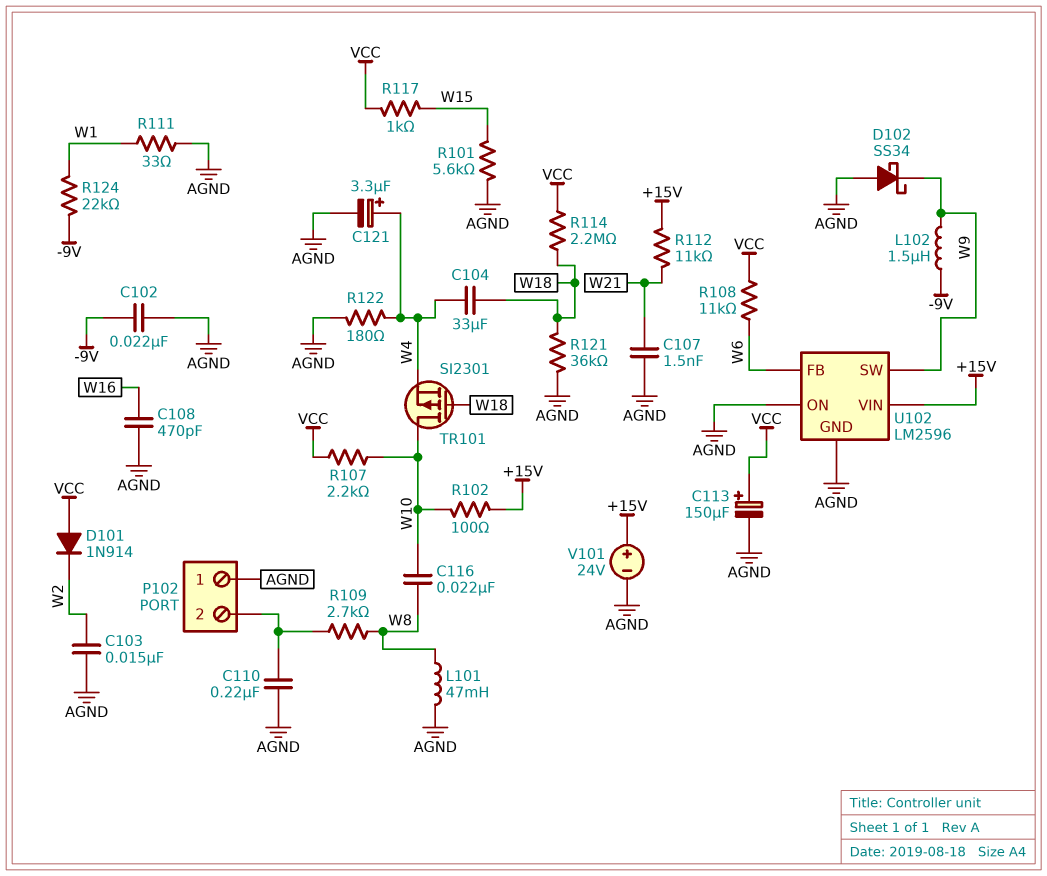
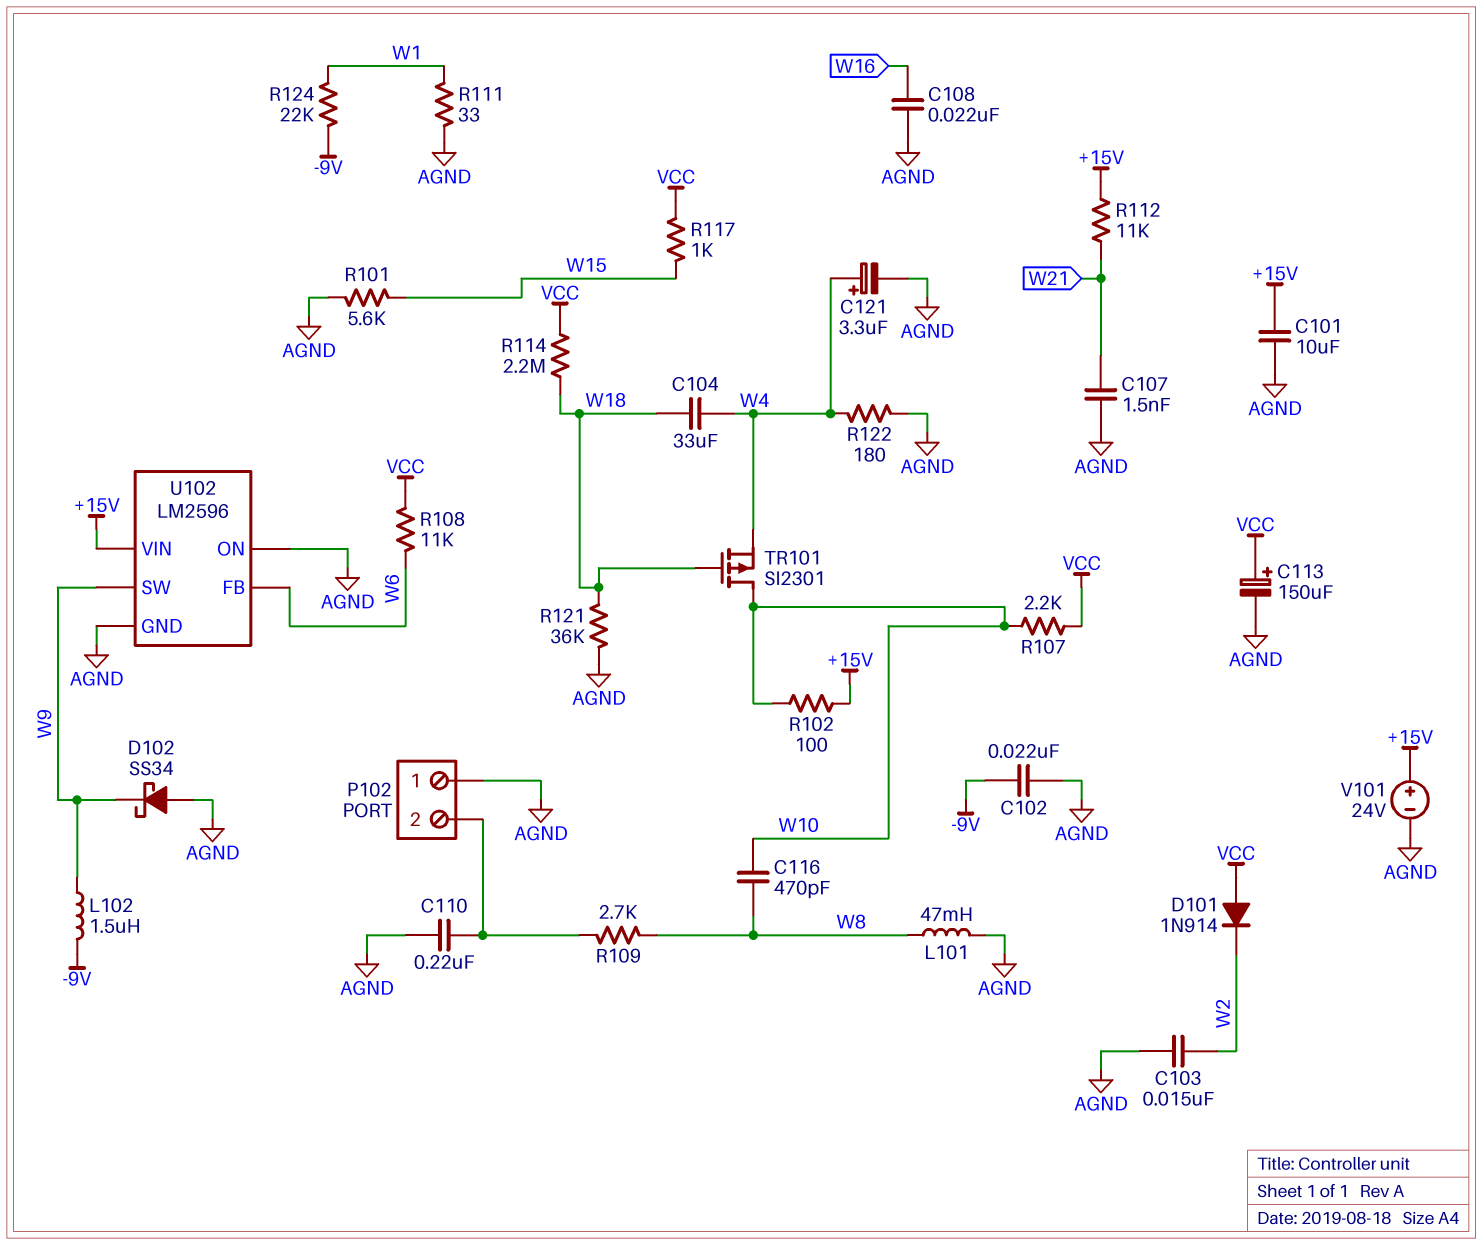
C101: none -> 10uF (+15V, AGND)
C108: 470pF (AGND, W16) -> 22nF (AGND, W16)
C116: 22nF (W8, W10) -> 470pF (W8, W10)

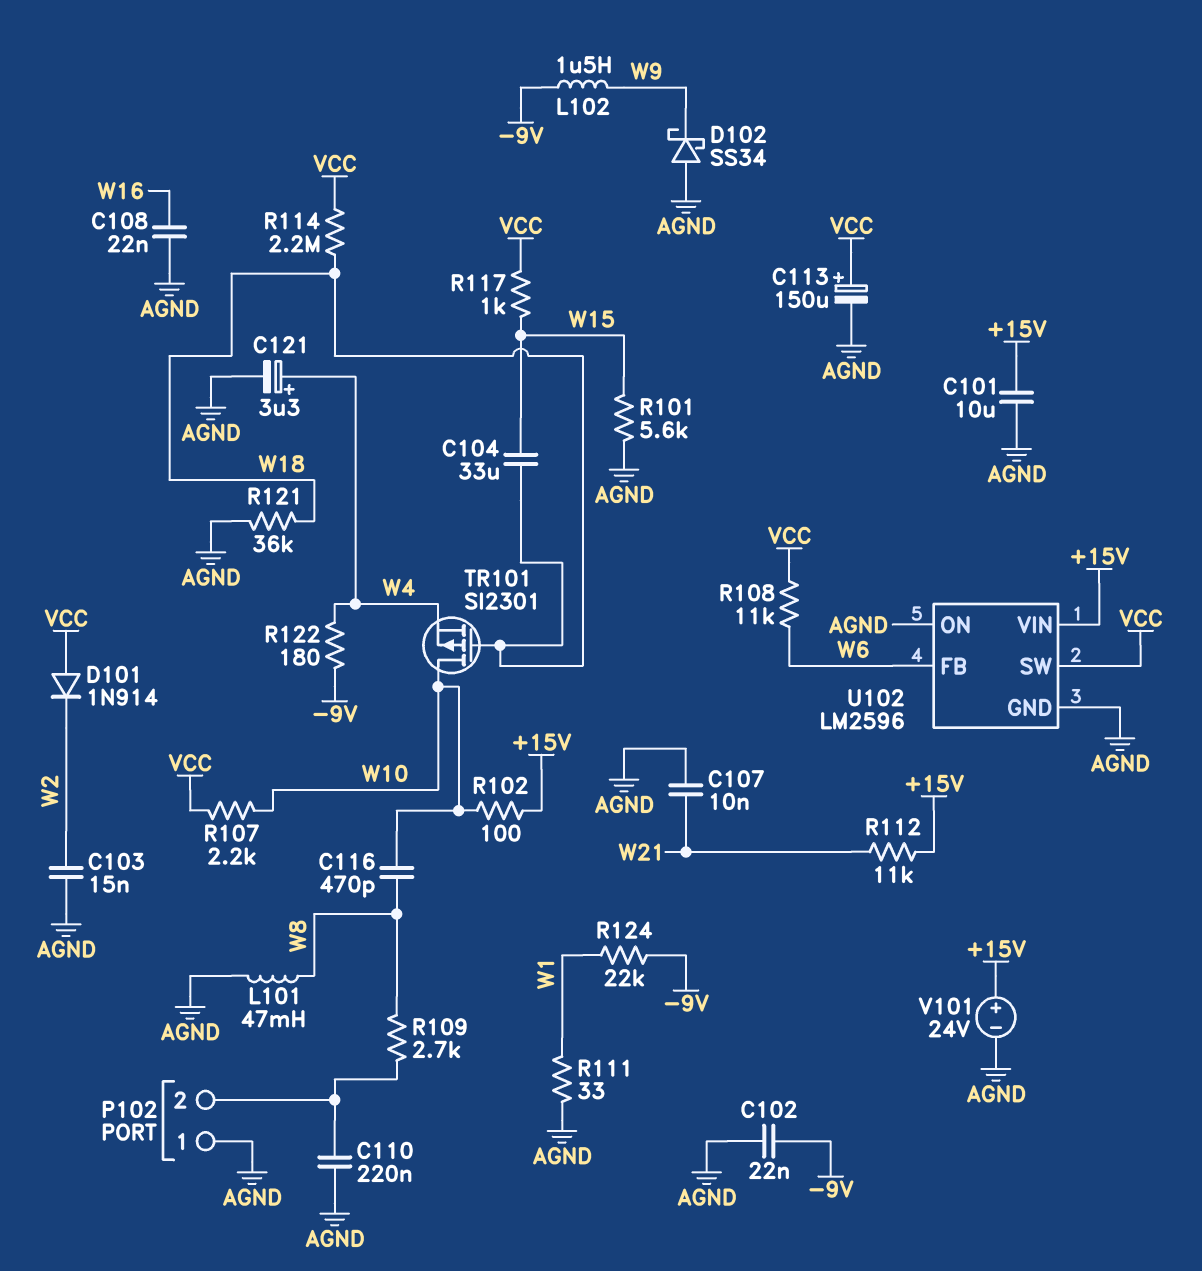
C104: 33uF (W4, W18) -> 33uF (W15, W18)
C107: 1.5nF (AGND, W21) -> 10nF (AGND, W21)
R122: 180 (AGND, W4) -> 180 (-9V, W4)
U102 pin SW: W9 -> VCC

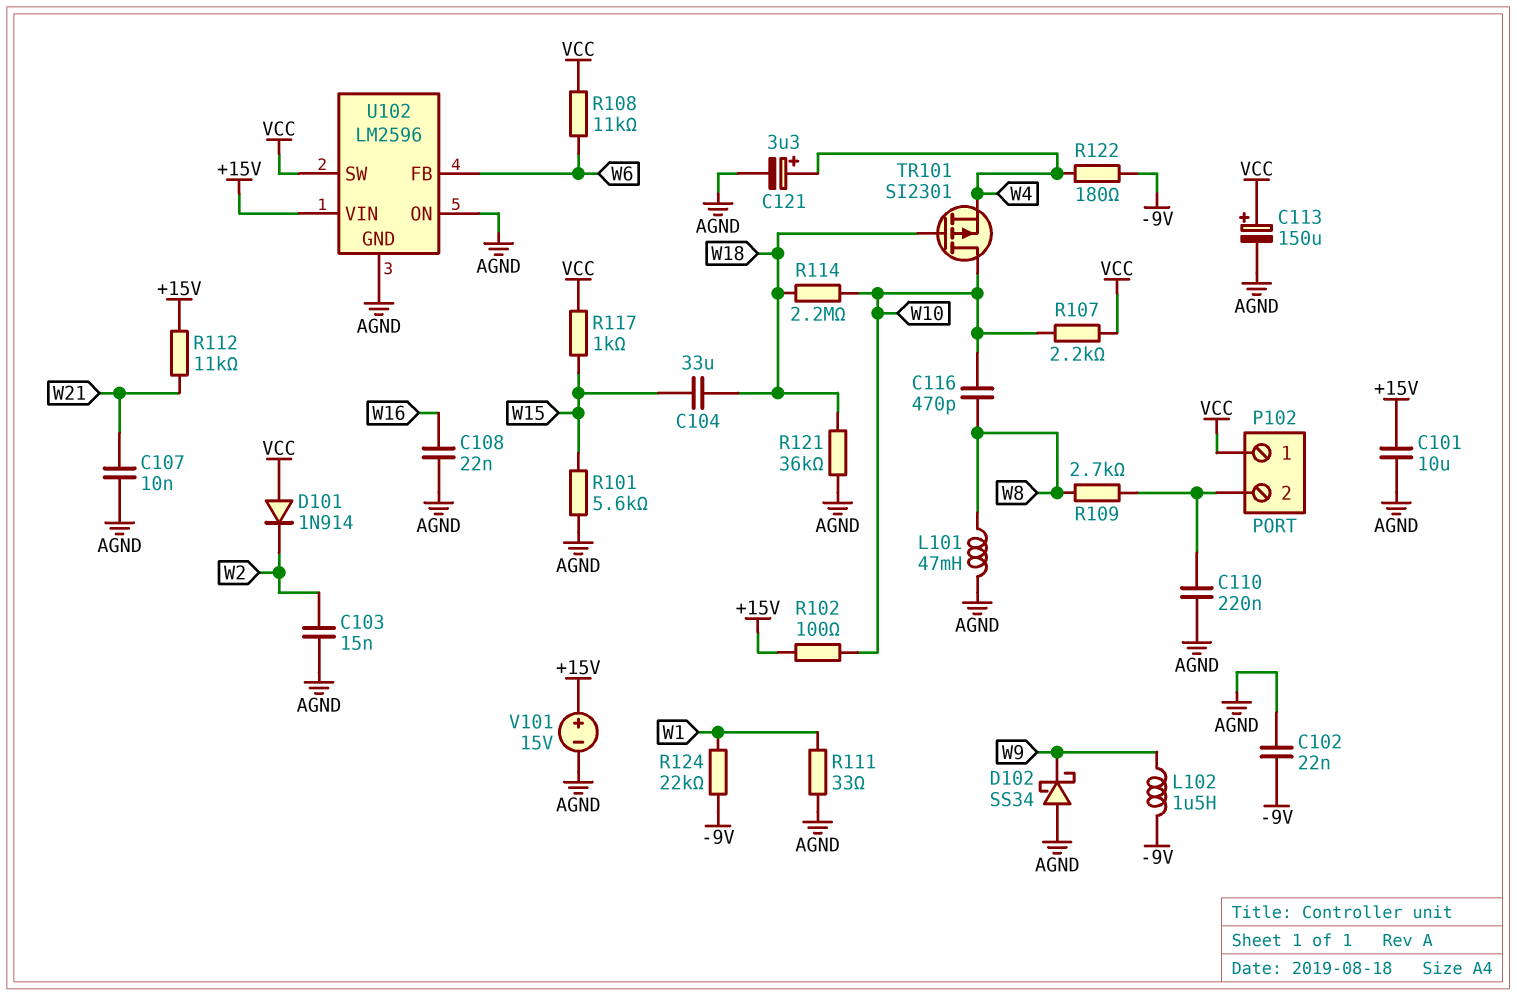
P102 pin 1: AGND -> VCC
R114: 2.2M (VCC, W18) -> 2.2M (W10, W18)
V101: 24V (plus +15V, minus AGND) -> 15V (plus +15V, minus AGND)

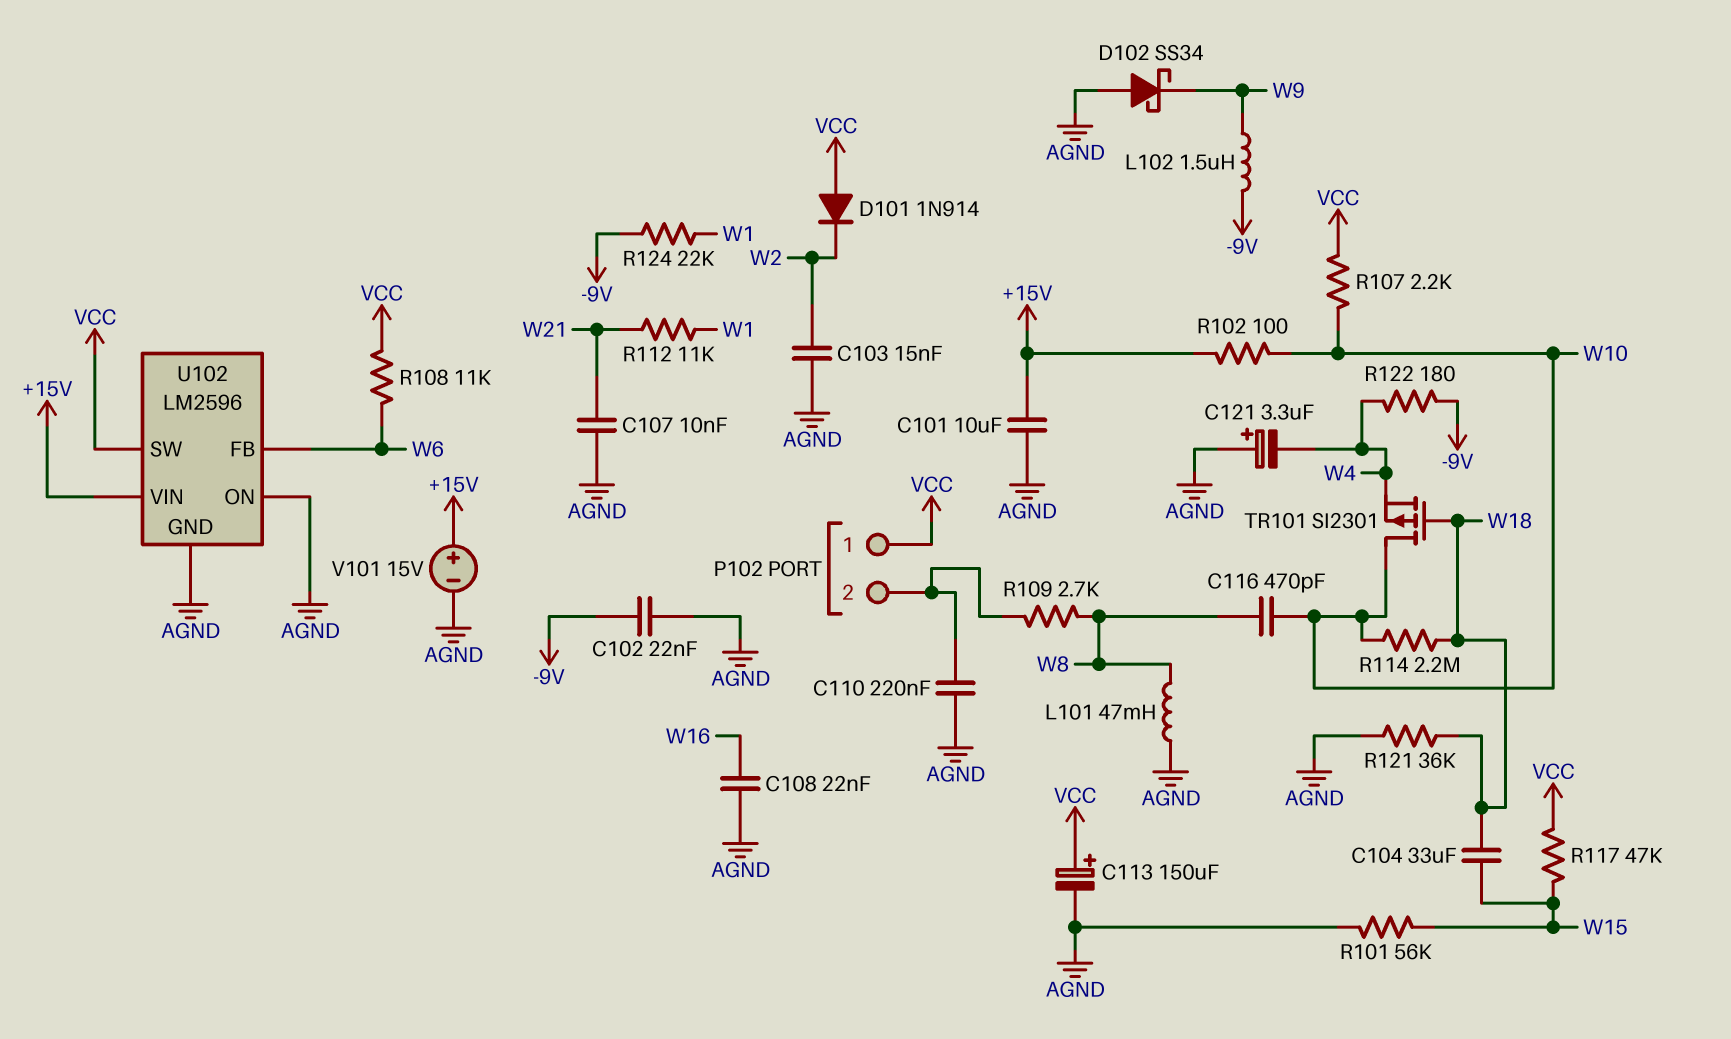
C121: 3.3uF (plus W4, minus AGND) -> 3.3uF (plus AGND, minus W4)
R101: 5.6k (AGND, W15) -> 56k (AGND, W15)
R111: 33 (AGND, W1) -> none
R112: 11k (+15V, W21) -> 11k (W1, W21)
R117: 1k (VCC, W15) -> 47k (VCC, W15)

